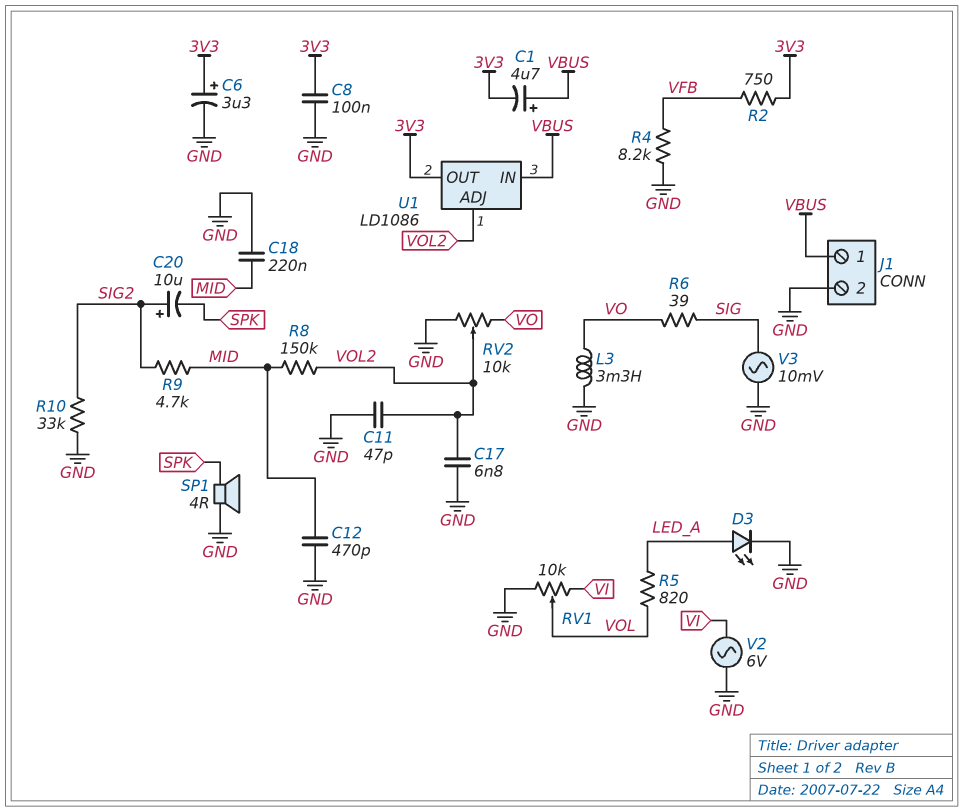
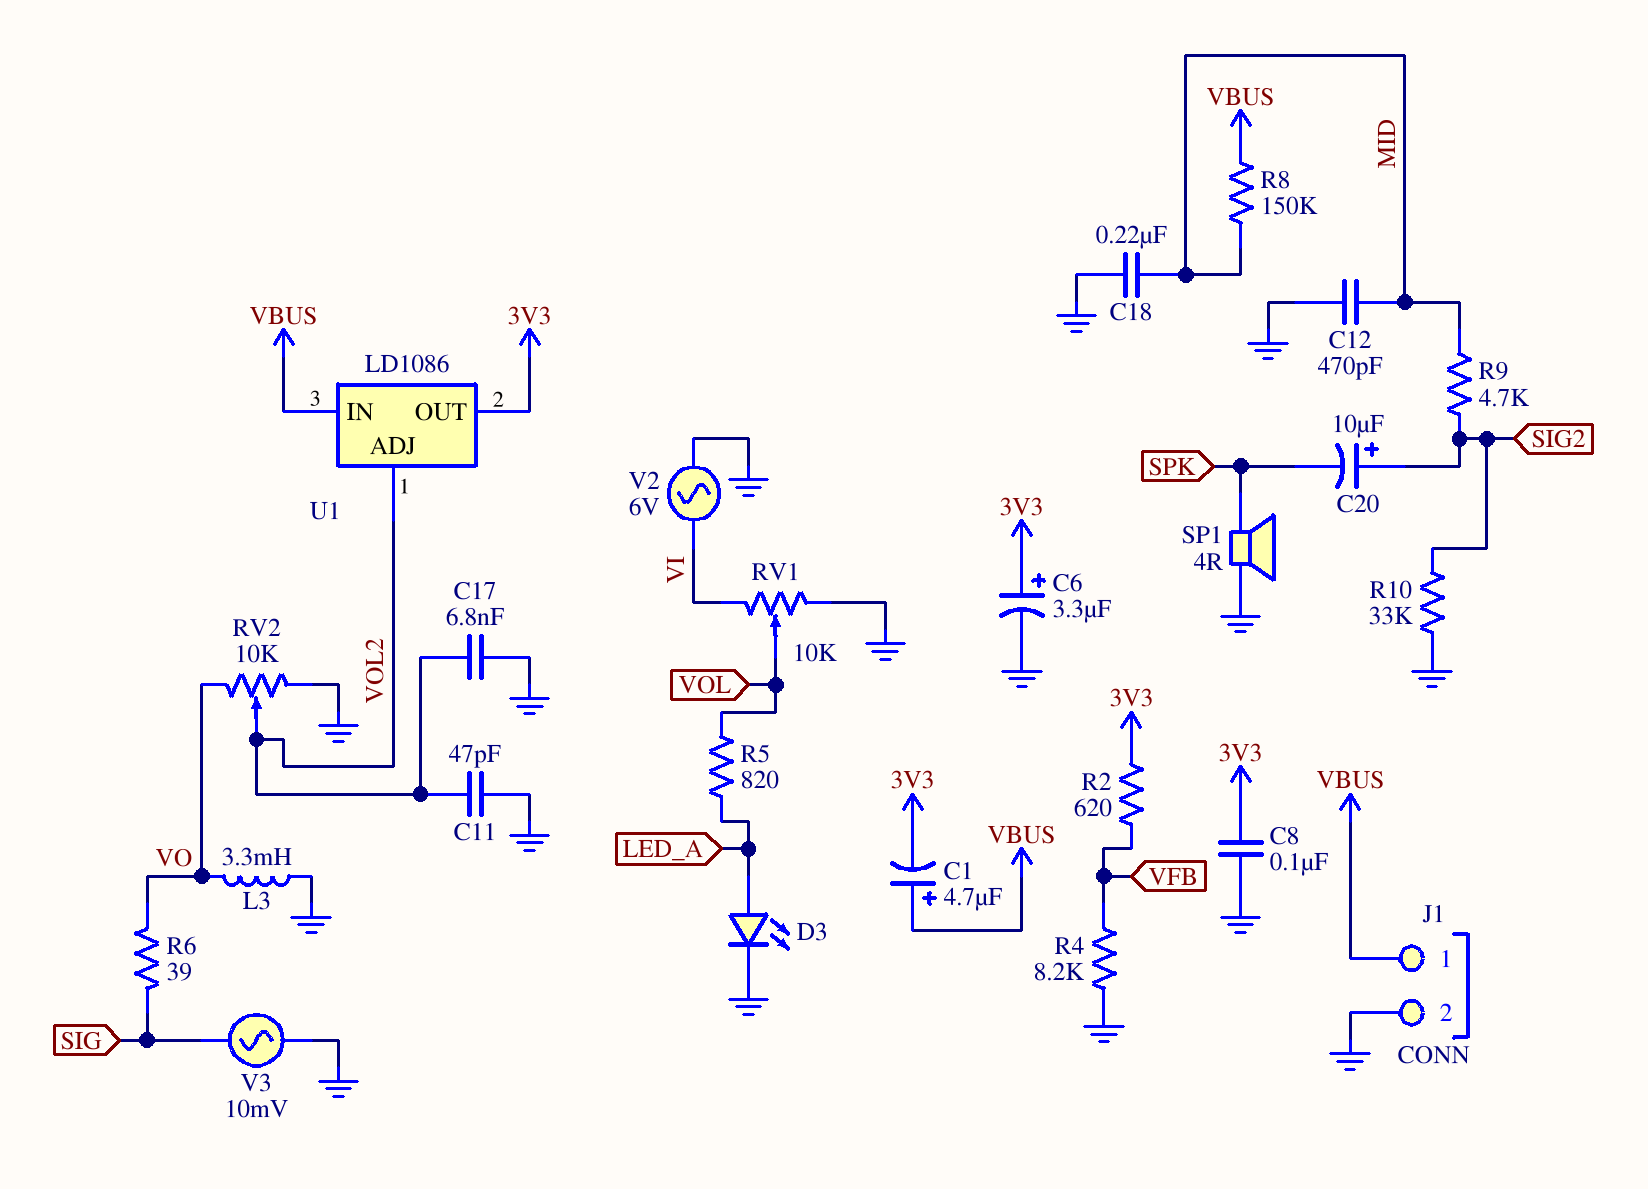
R2: 750 (3V3, VFB) -> 620 (3V3, VFB)
R8: 150k (MID, VOL2) -> 150k (MID, VBUS)

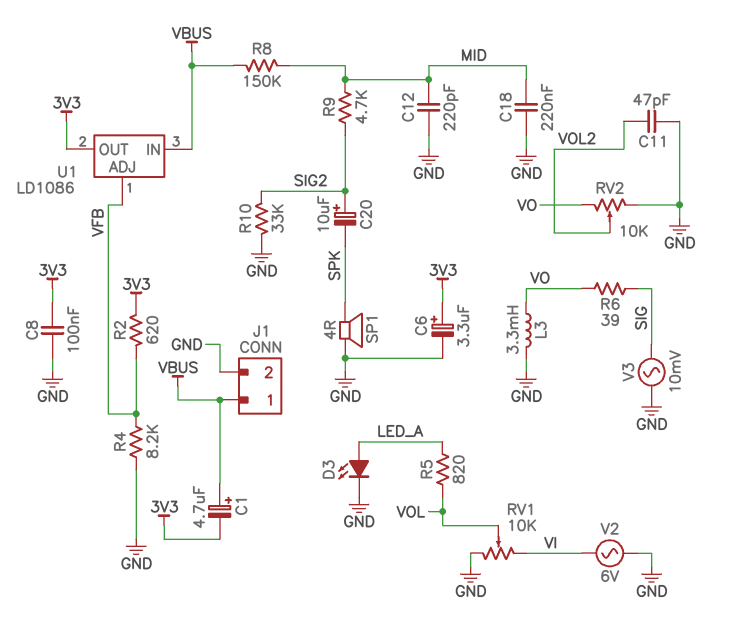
C12: 470pF (GND, MID) -> 220pF (GND, MID)
C17: 6.8nF (GND, VOL2) -> none
U1 pin ADJ: VOL2 -> VFB

